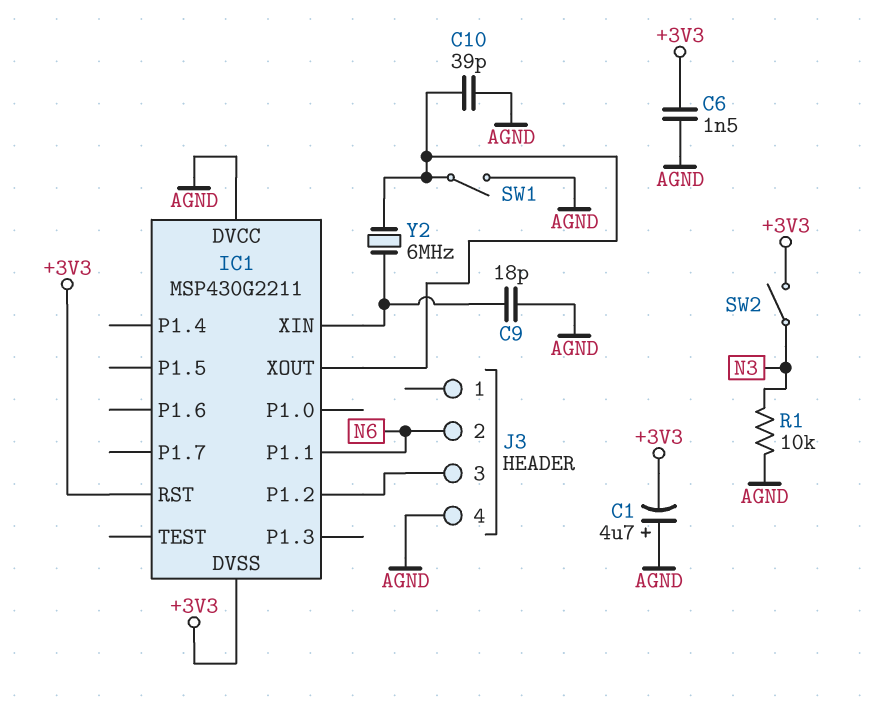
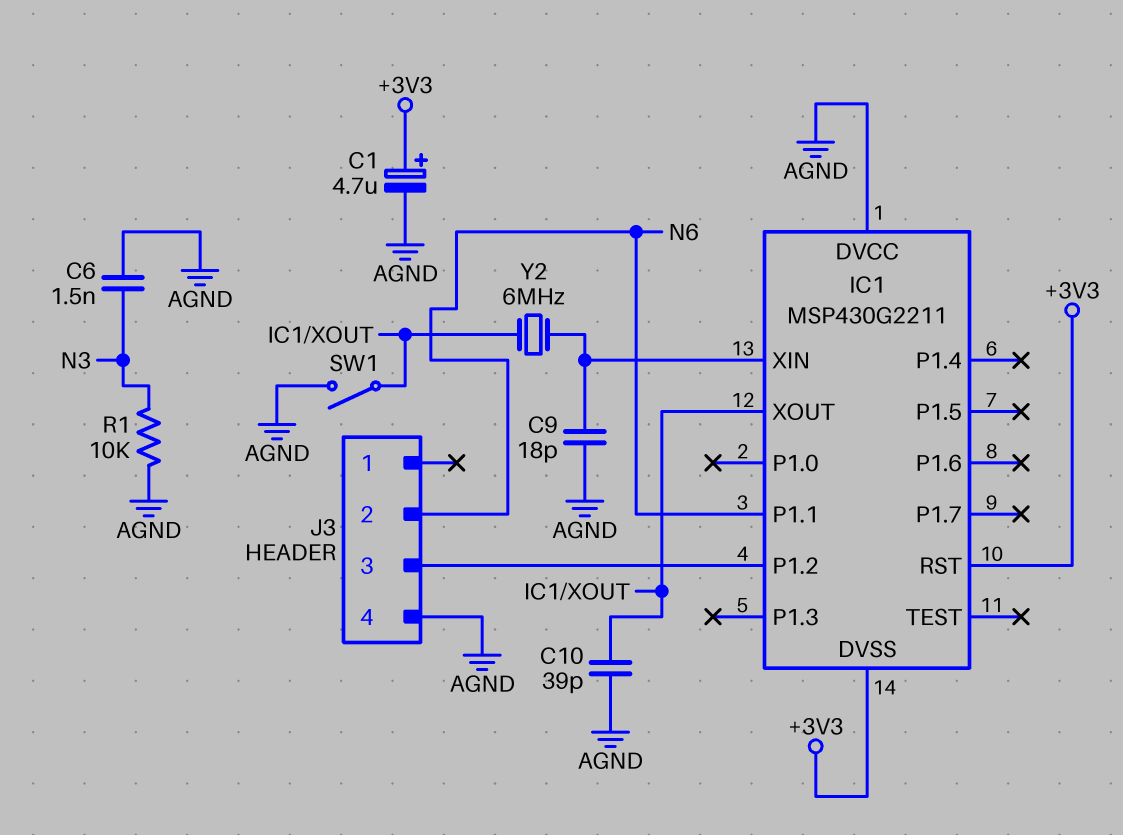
C1: 4.7uF (plus AGND, minus +3V3) -> 4.7uF (plus +3V3, minus AGND)
C6: 1.5nF (+3V3, AGND) -> 1.5nF (AGND, N3)
SW2: switch (+3V3, N3) -> none

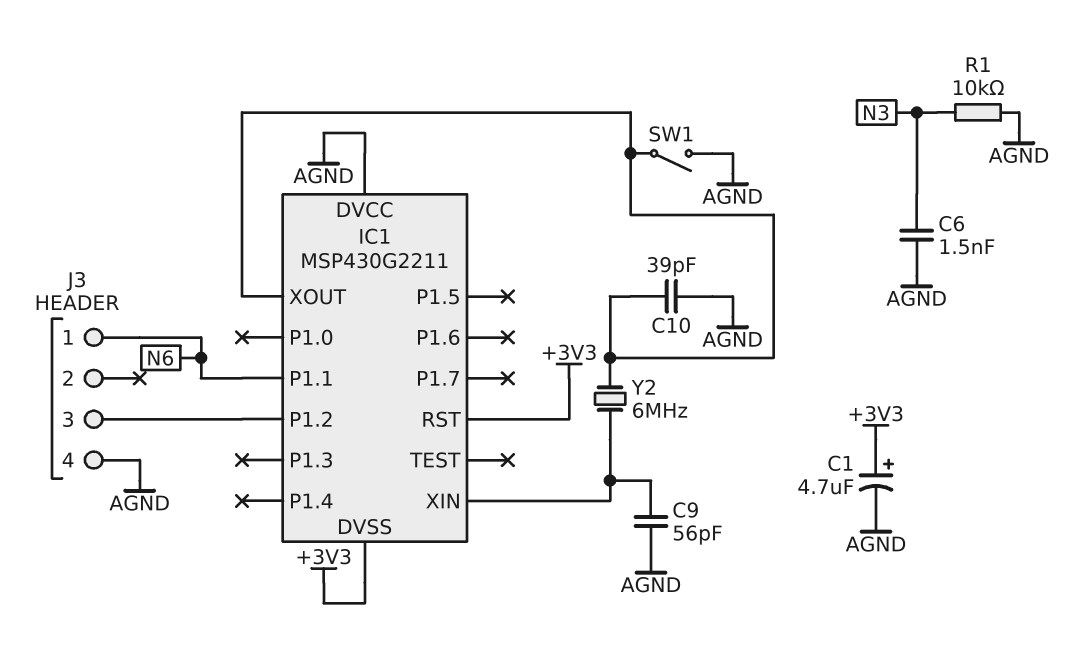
C9: 18pF (AGND, IC1/XIN) -> 56pF (AGND, IC1/XIN)
J3 pin 1: none -> N6
J3 pin 2: N6 -> none

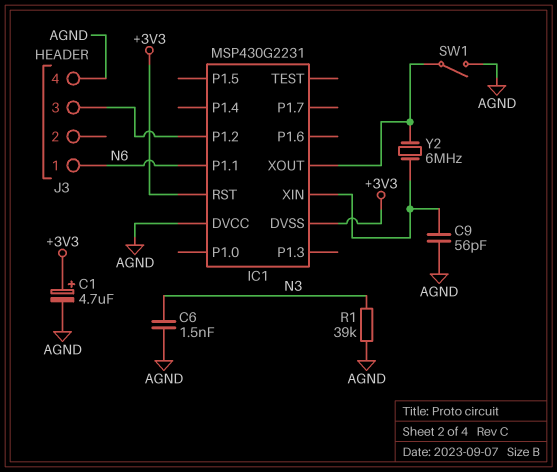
C10: 39pF (AGND, IC1/XOUT) -> none
IC1: MSP430G2211 -> MSP430G2231
R1: 10k (AGND, N3) -> 39k (AGND, N3)

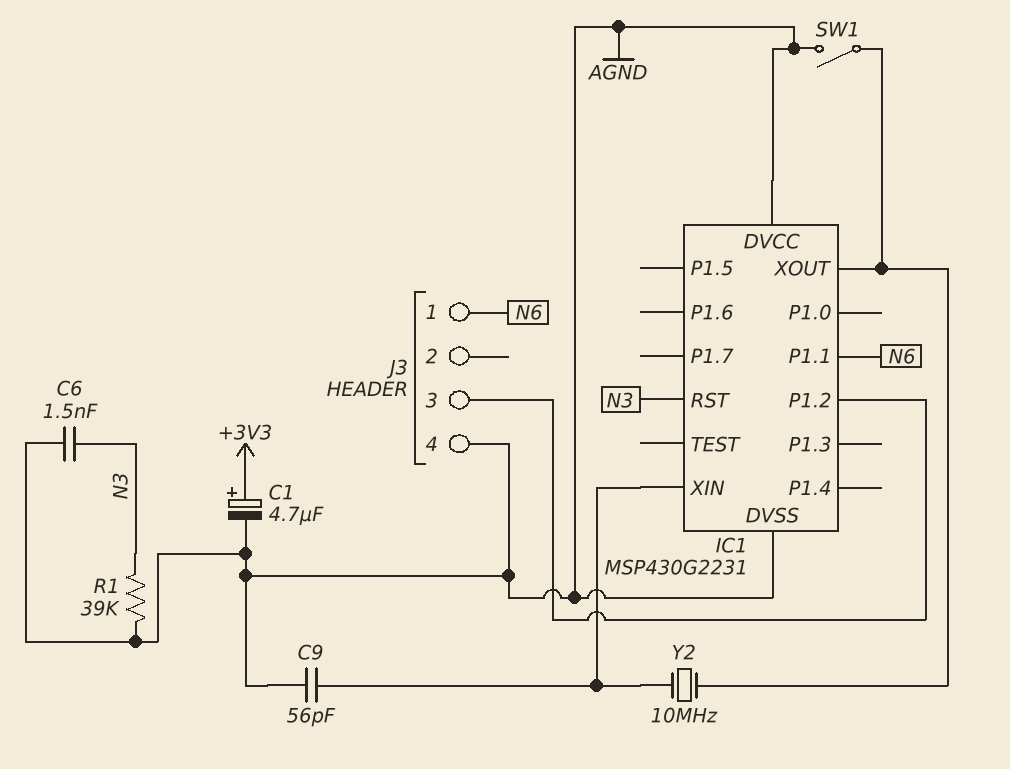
IC1 pin DVSS: +3V3 -> AGND
IC1 pin RST: +3V3 -> N3
Y2: 6MHz (IC1/XIN, IC1/XOUT) -> 10MHz (IC1/XIN, IC1/XOUT)

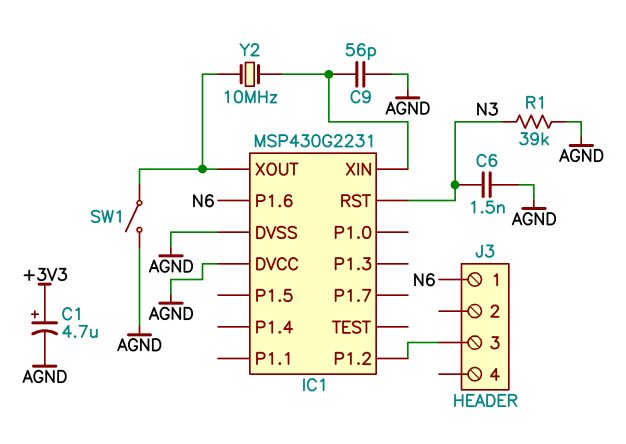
IC1 pin P1.1: N6 -> none
IC1 pin P1.6: none -> N6
J3 pin 4: AGND -> none

